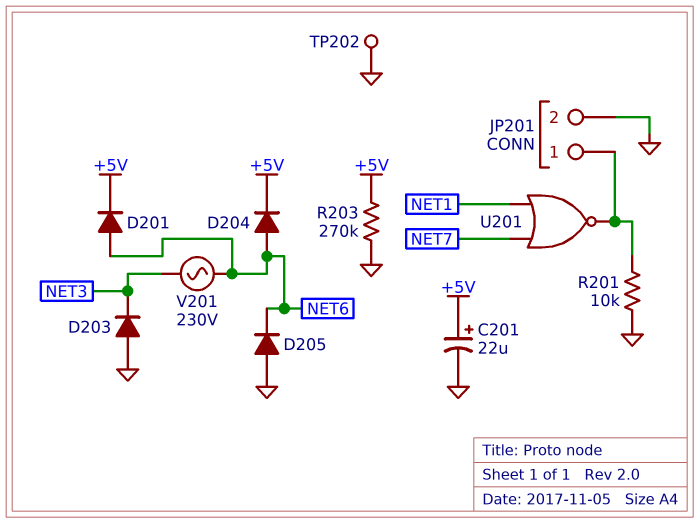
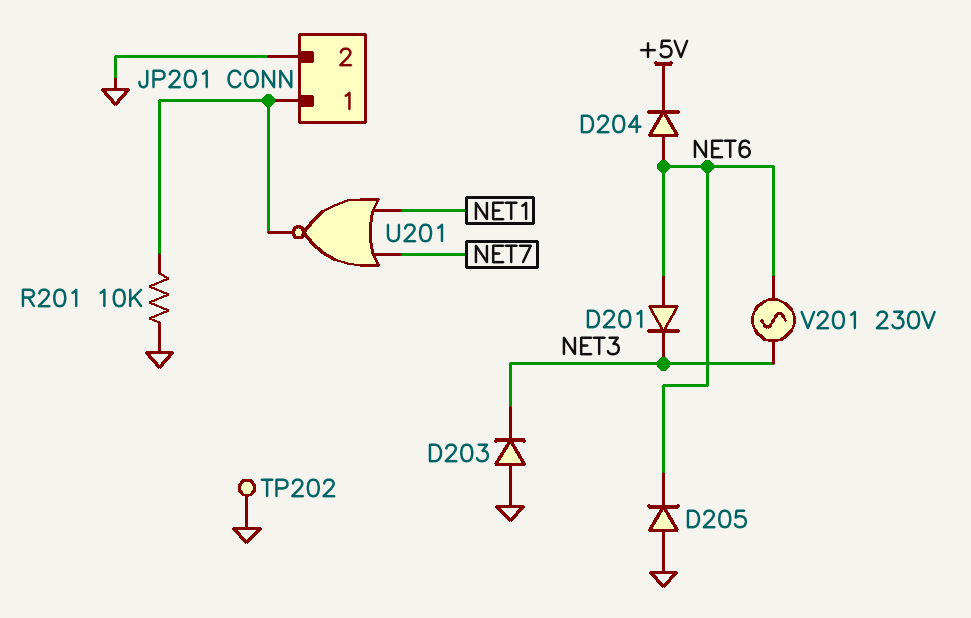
C201: 22uF (plus +5V, minus GND) -> none
D201: diode (A NET6, K +5V) -> diode (A NET6, K NET3)
R203: 270k (+5V, GND) -> none

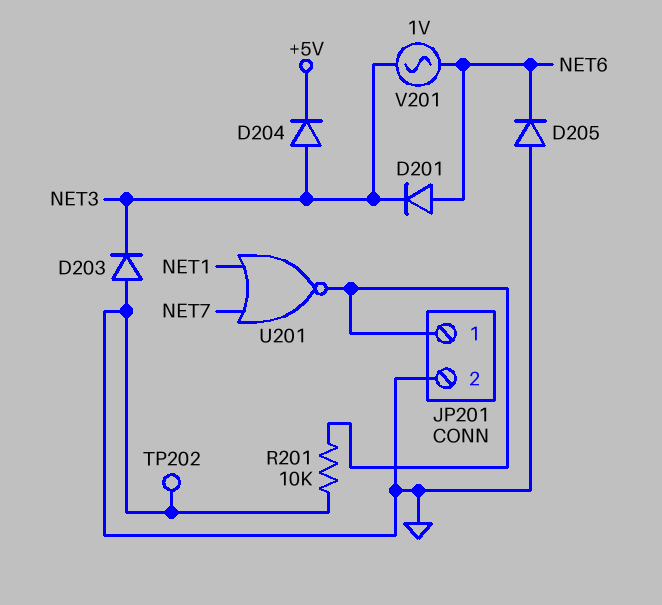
D204: diode (A NET6, K +5V) -> diode (A NET3, K +5V)
V201: AC 230V (NET3, NET6) -> AC 1V (NET3, NET6)

